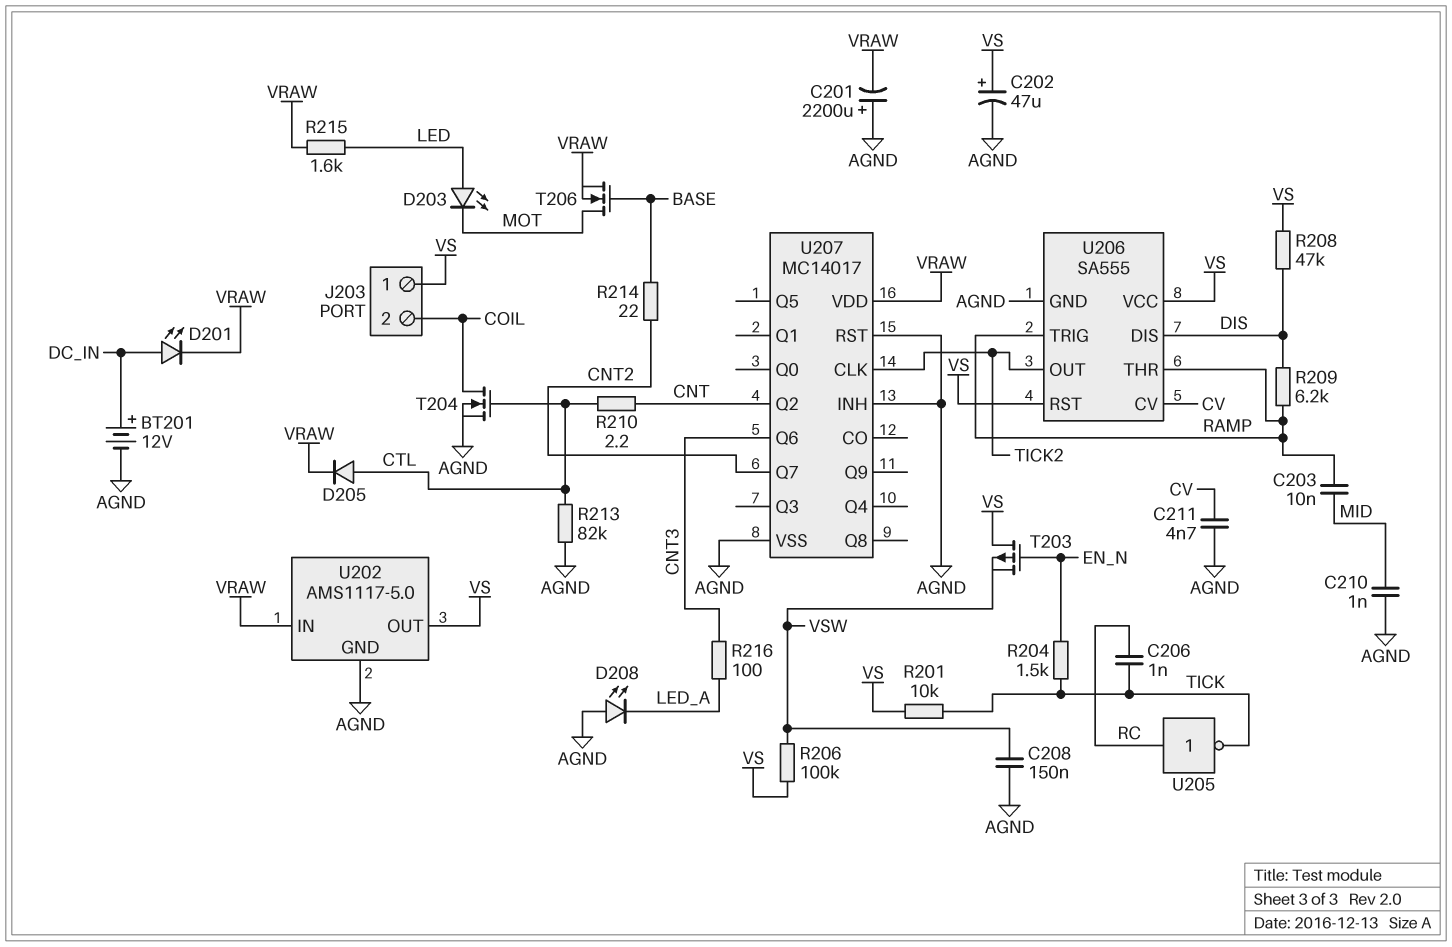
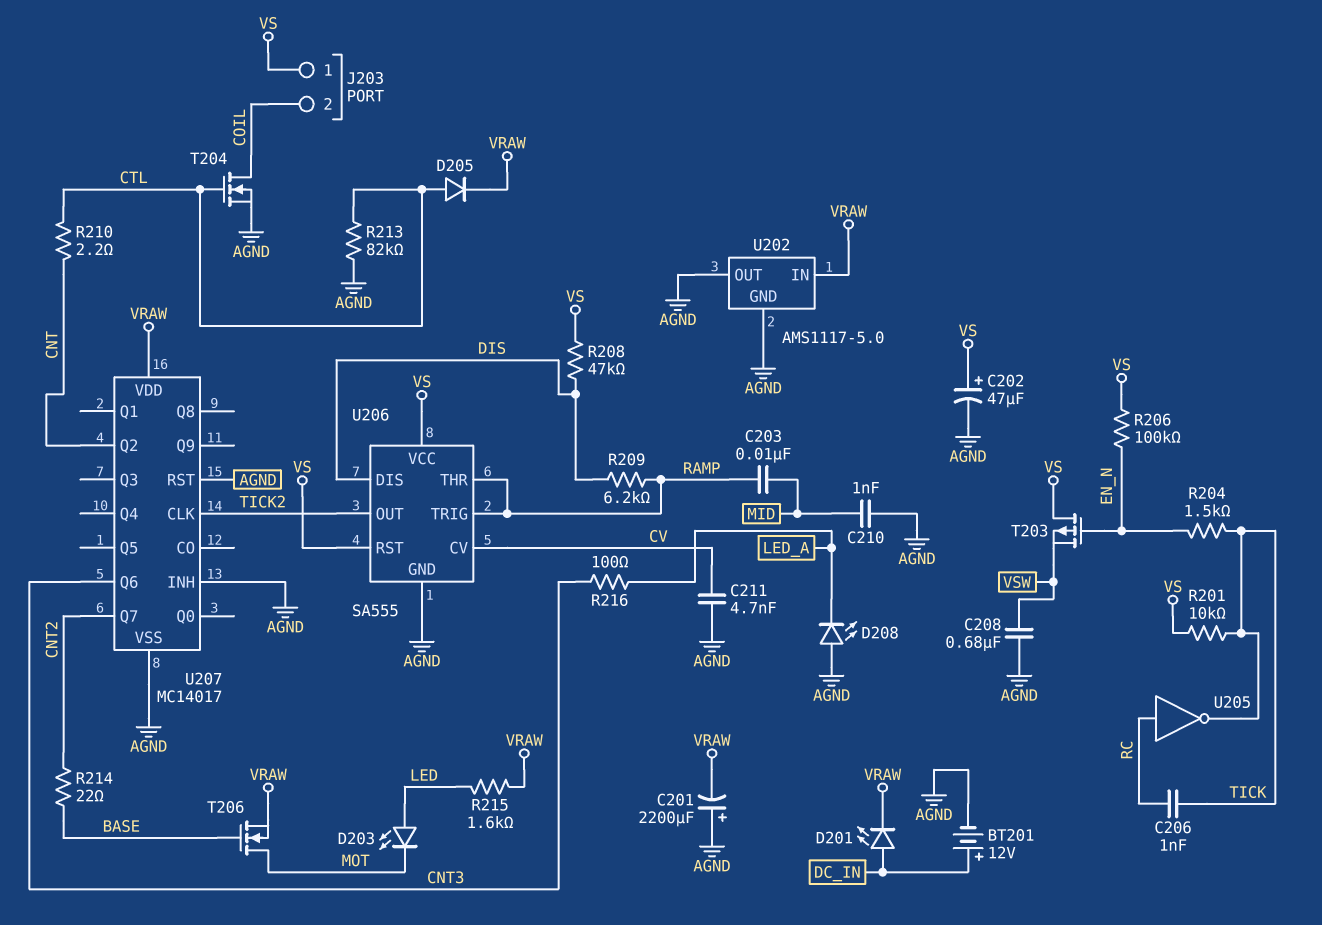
C208: 150nF (AGND, VSW) -> 680nF (AGND, VSW)
R206: 100k (VS, VSW) -> 100k (EN_N, VS)
U202 pin OUT: VS -> AGND

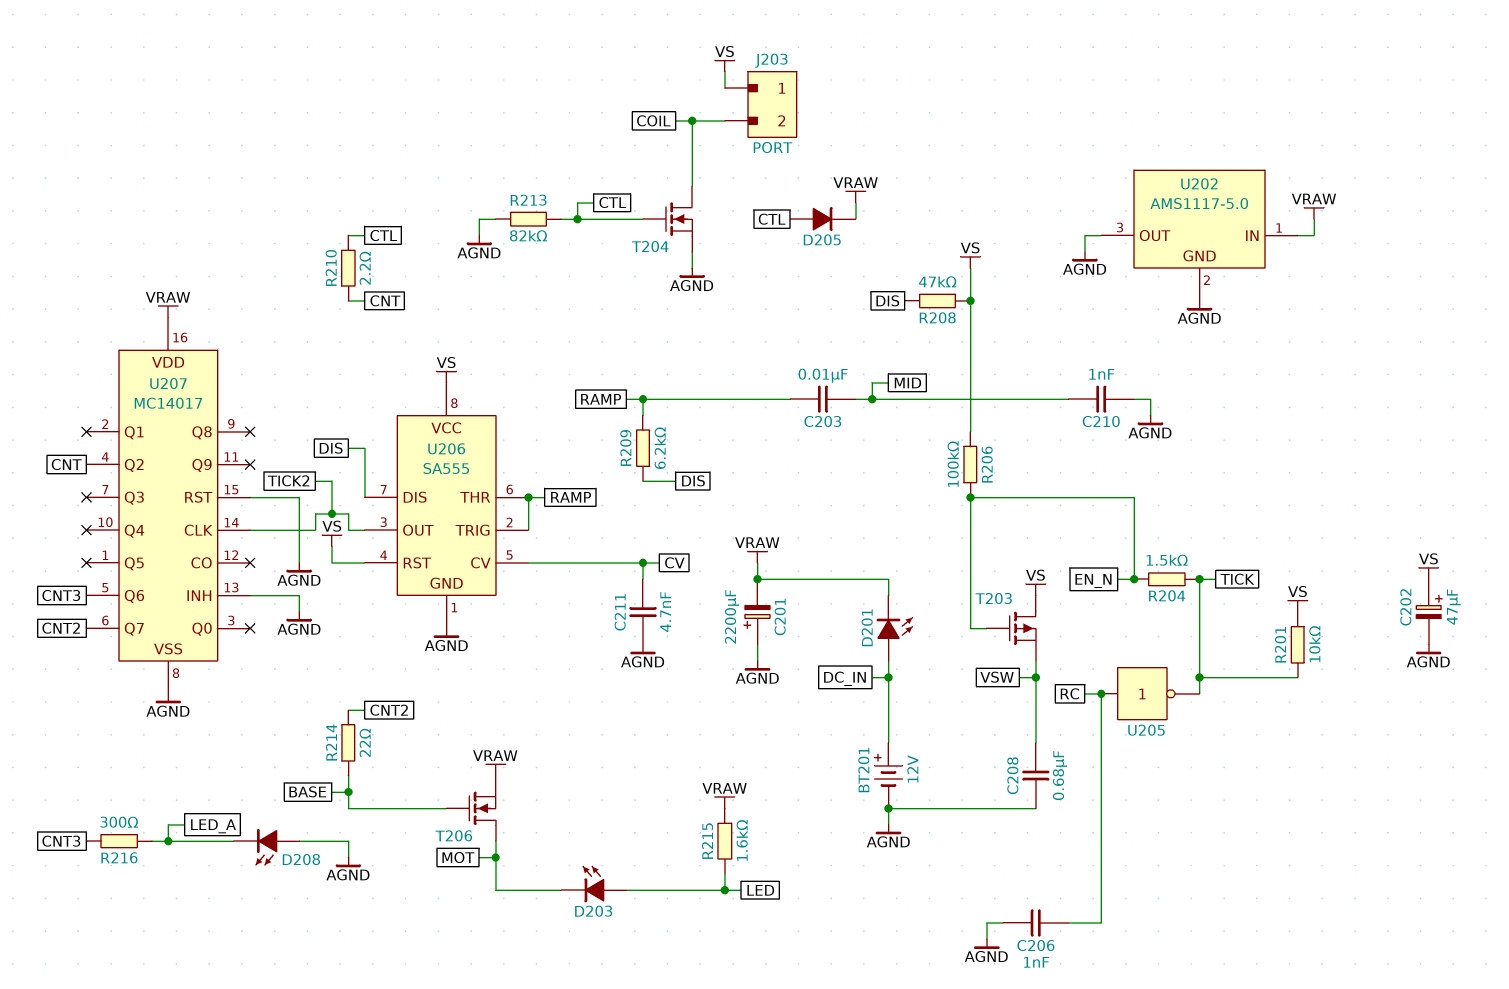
C206: 1nF (RC, TICK) -> 1nF (AGND, RC)
R216: 100 (CNT3, LED_A) -> 300 (CNT3, LED_A)

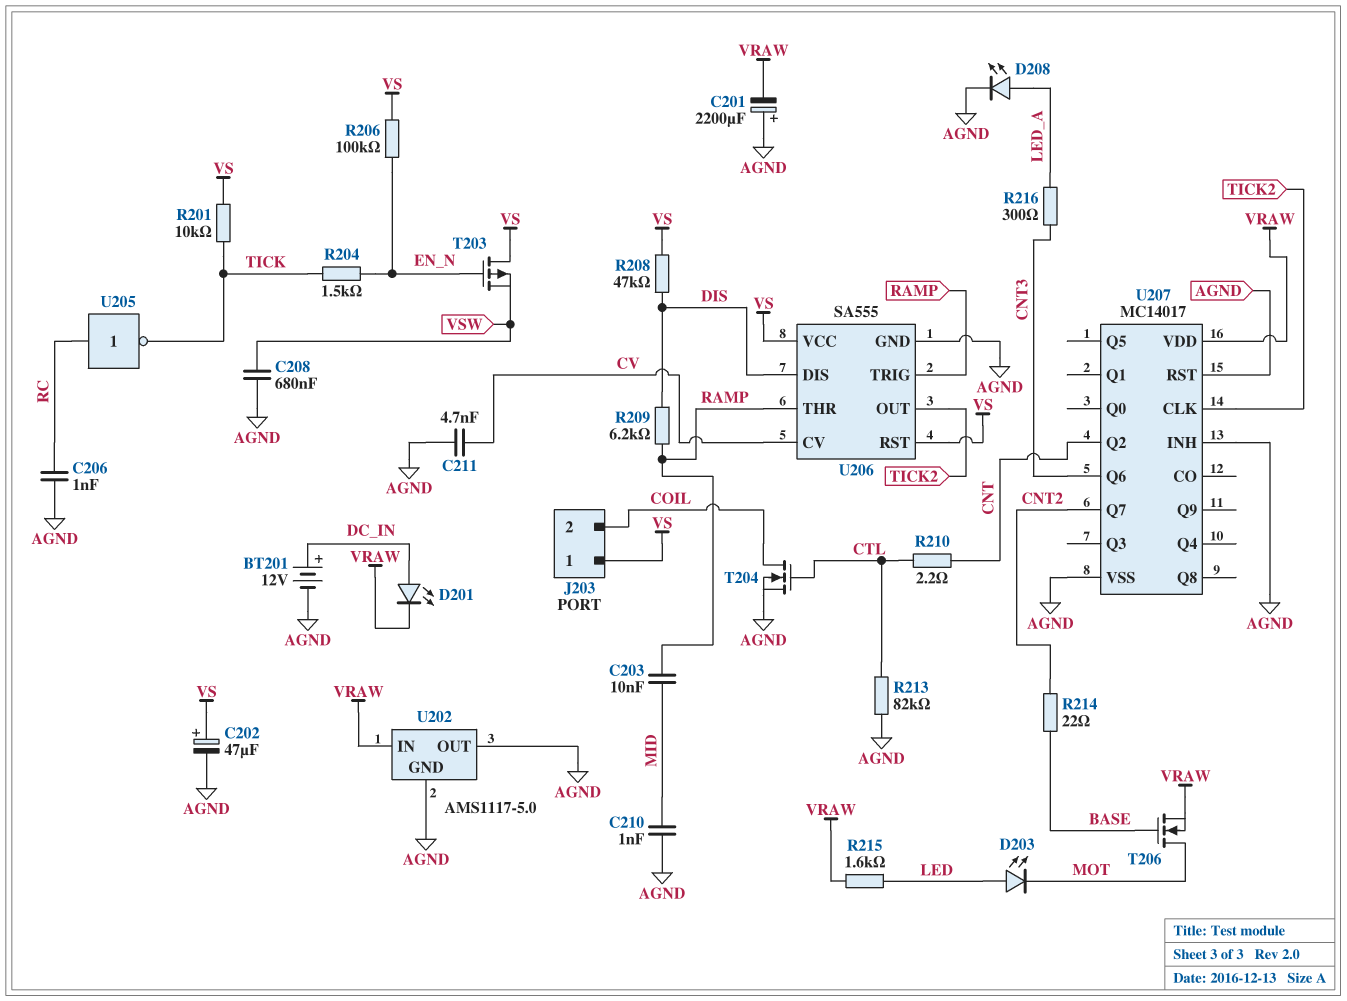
D205: diode (A CTL, K VRAW) -> none
D208: LED (A AGND, K LED_A) -> LED (A LED_A, K AGND)

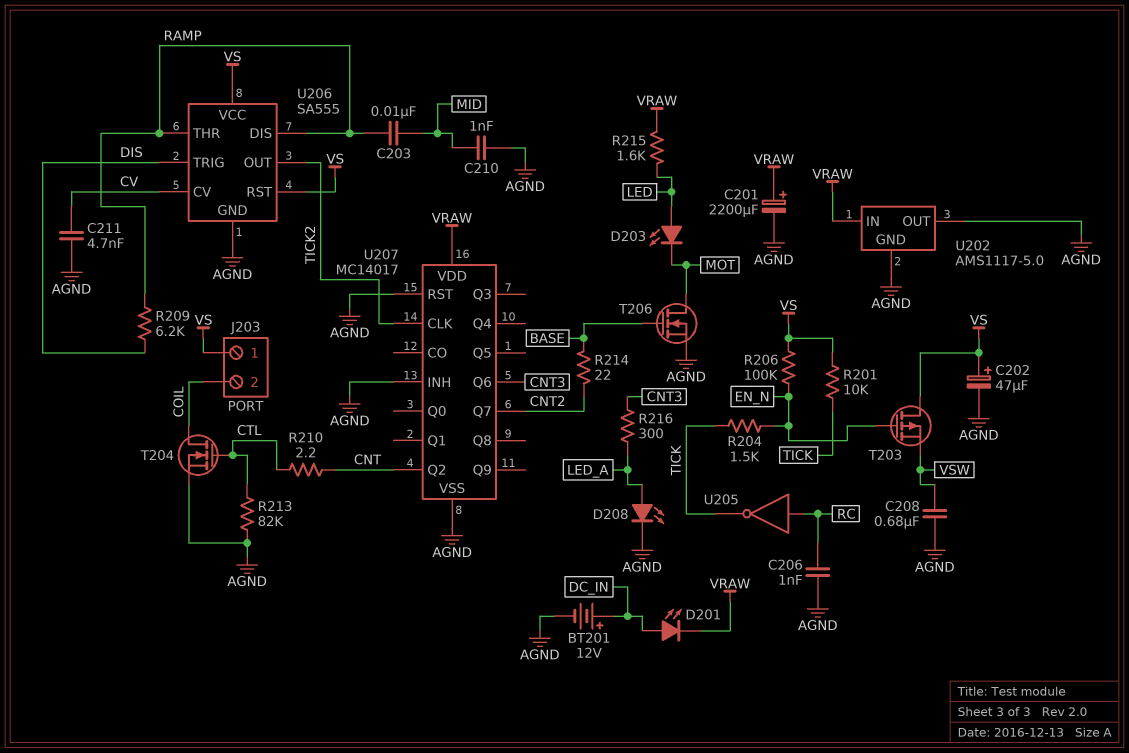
C201: 2200uF (plus AGND, minus VRAW) -> 2200uF (plus VRAW, minus AGND)
R208: 47k (DIS, VS) -> none
T206: NMOS (G BASE, D MOT, S VRAW) -> NMOS (G BASE, D MOT, S AGND)
U206 pin DIS: DIS -> RAMP
U206 pin TRIG: RAMP -> DIS

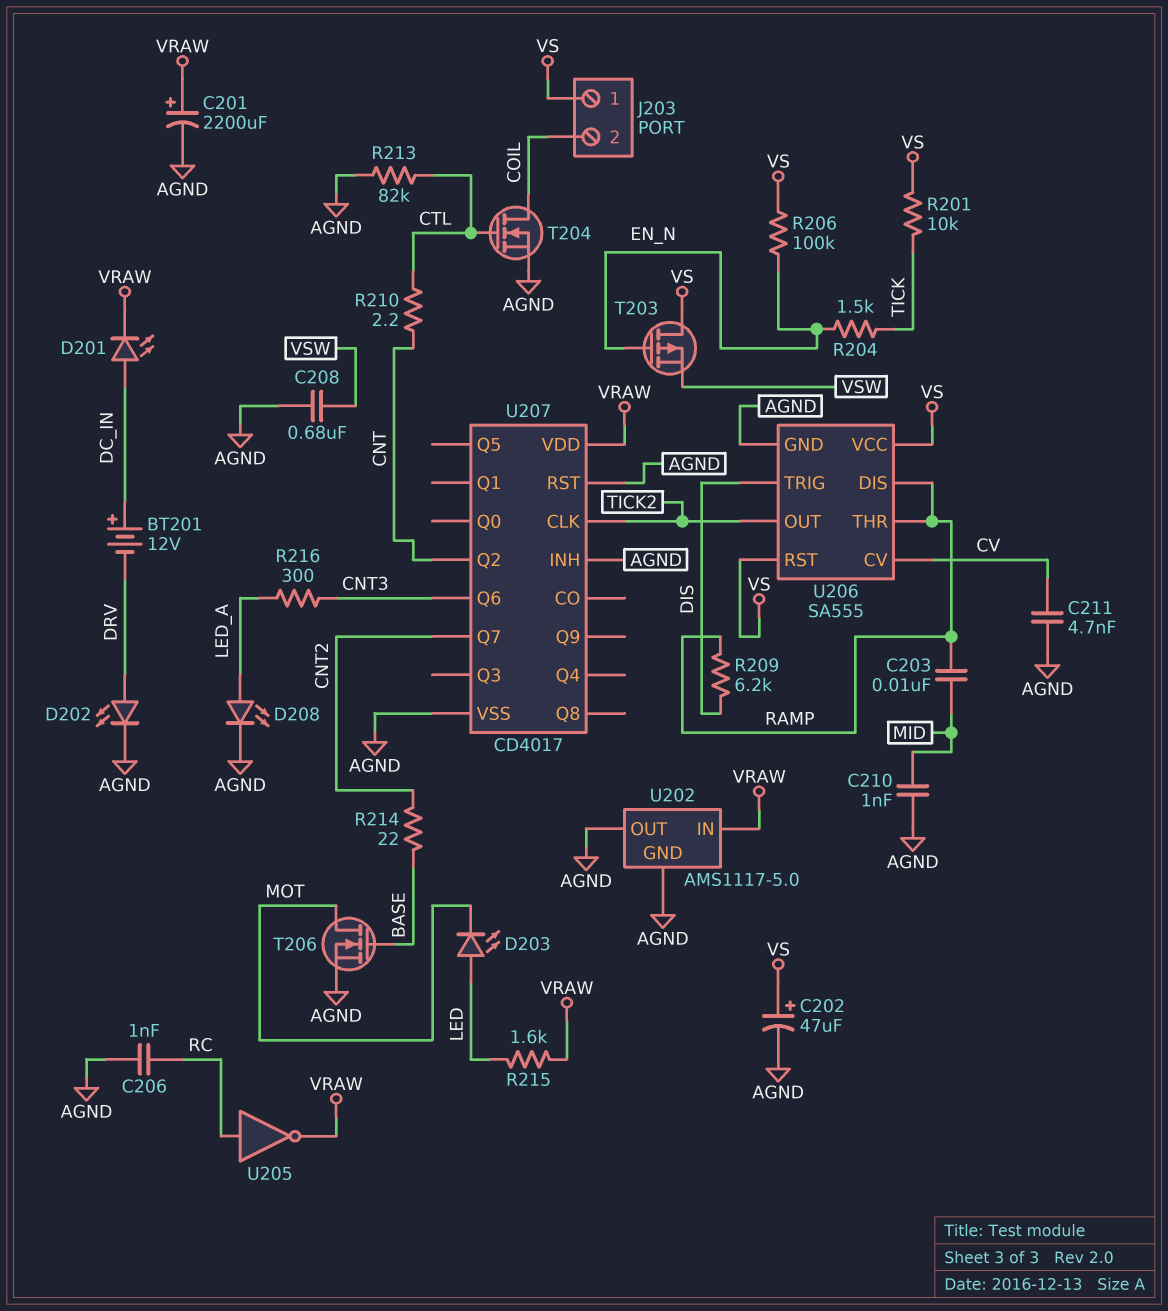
BT201: 12V (plus DC_IN, minus AGND) -> 12V (plus DC_IN, minus DRV)
D202: none -> LED (A DRV, K AGND)
U205: NOT (in RC, out TICK) -> NOT (in RC, out VRAW)
U207: MC14017 -> CD4017

